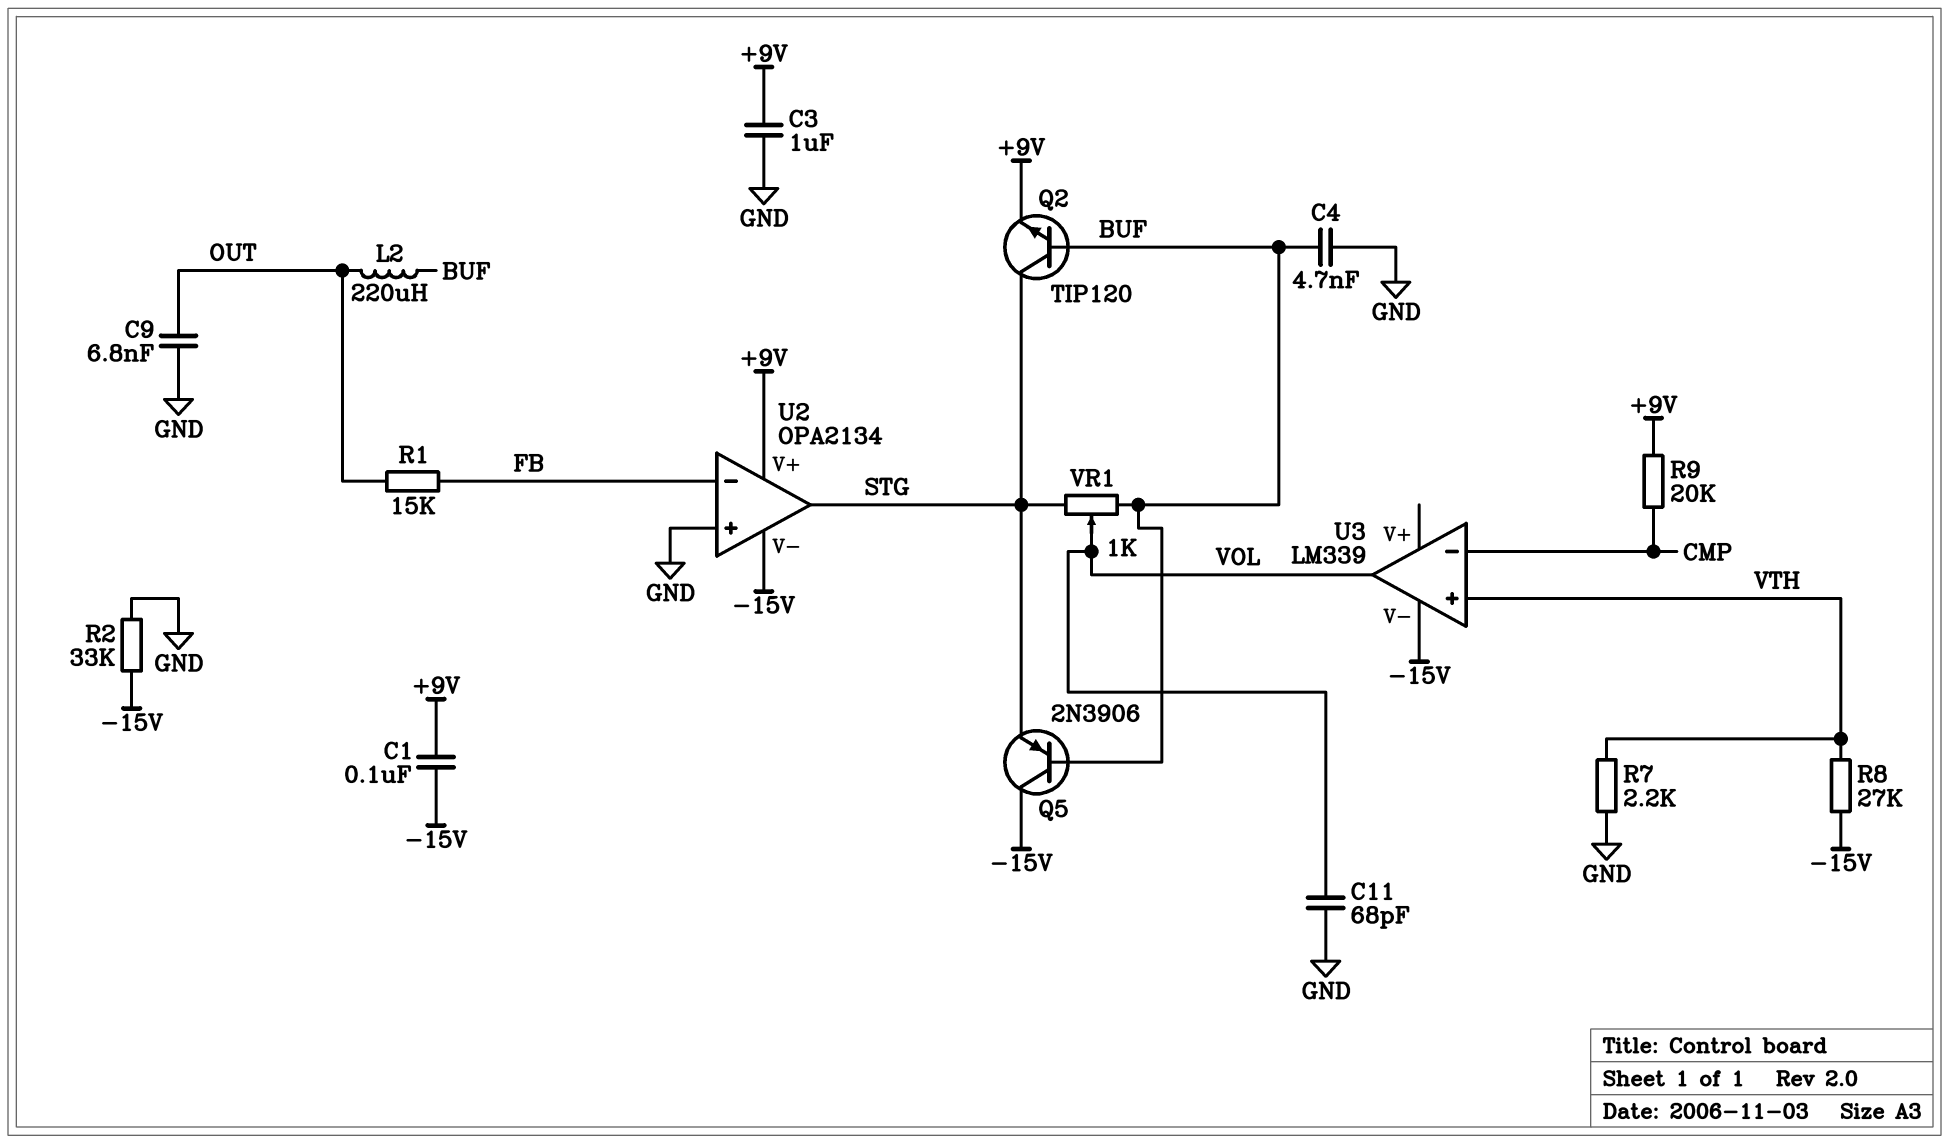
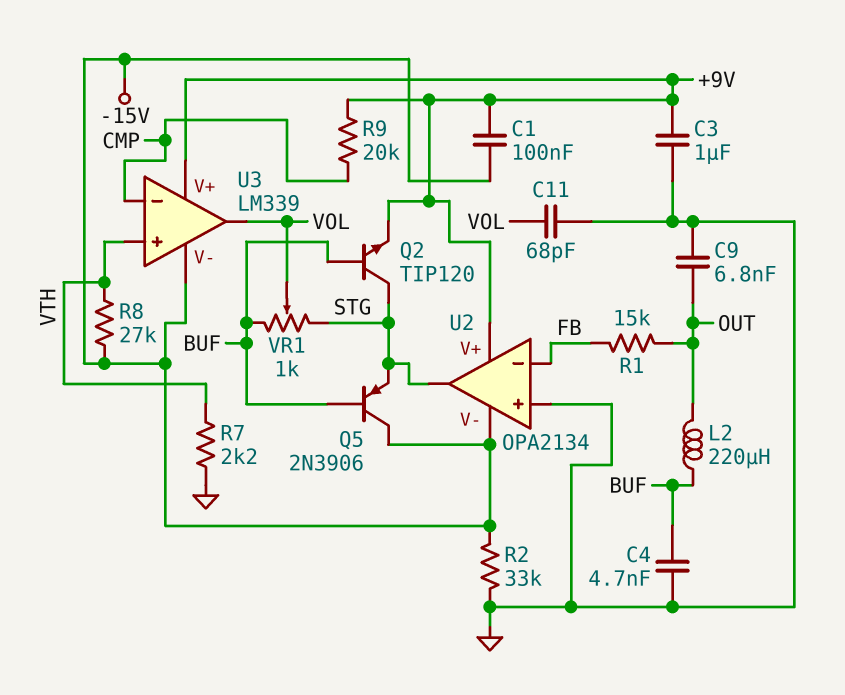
U3 pin V+: none -> +9V

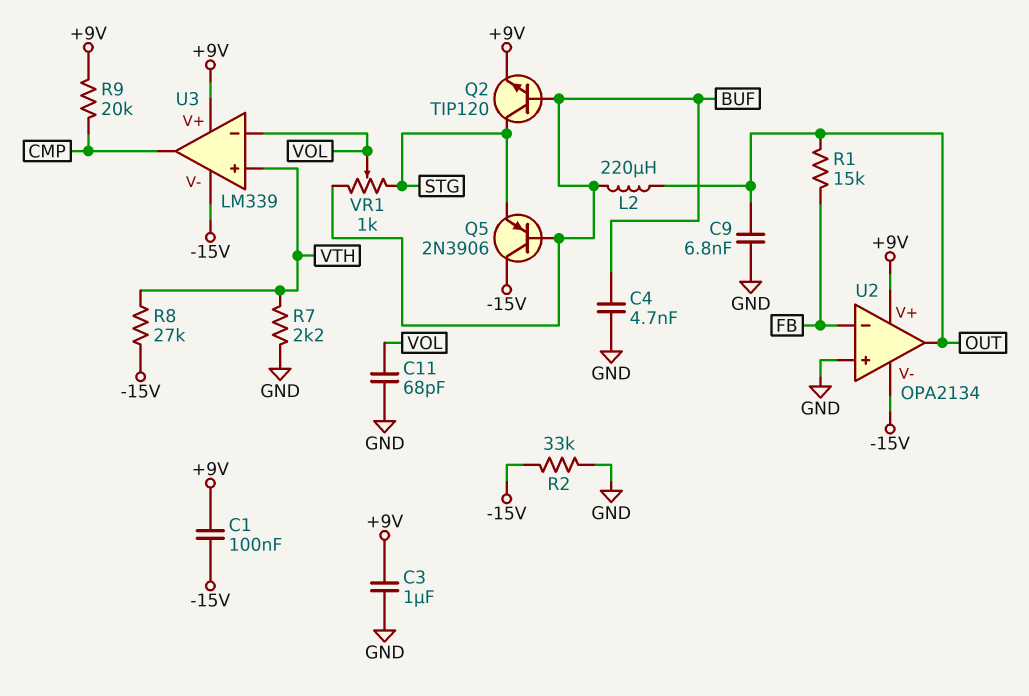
U2 pin out: STG -> OUT
U3 pin in-: CMP -> VOL
U3 pin out: VOL -> CMP

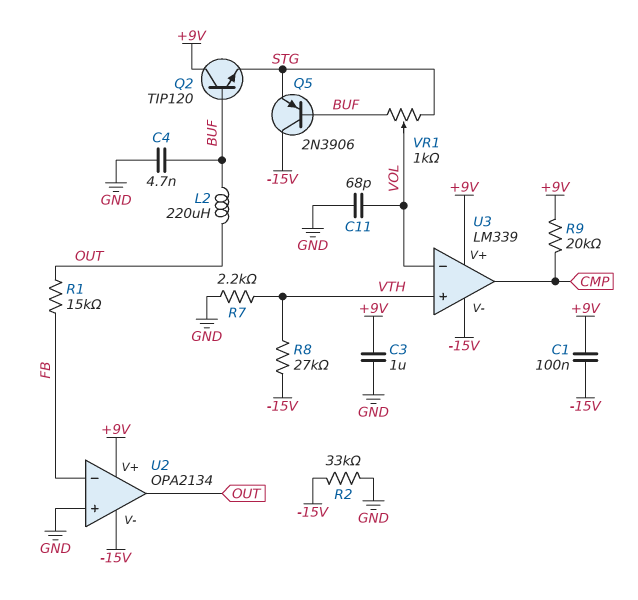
C9: 6.8nF (GND, OUT) -> none
Q2: NPN TIP120 (B BUF, C STG, E +9V) -> NPN TIP120 (B BUF, C +9V, E STG)

